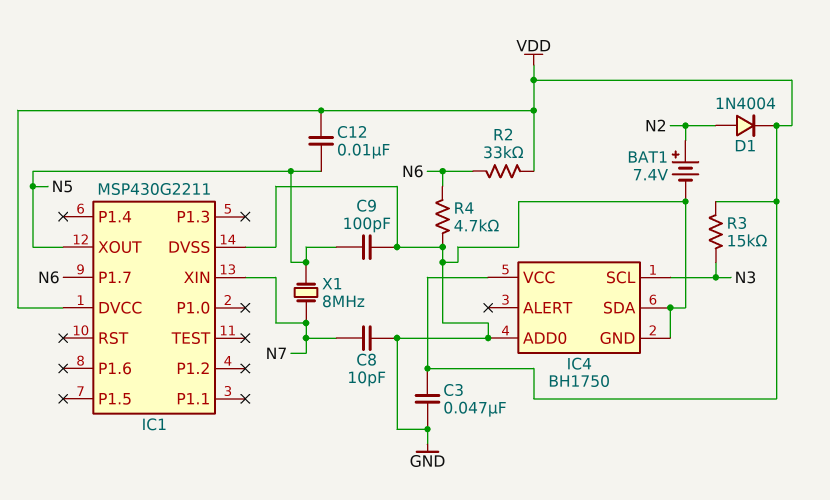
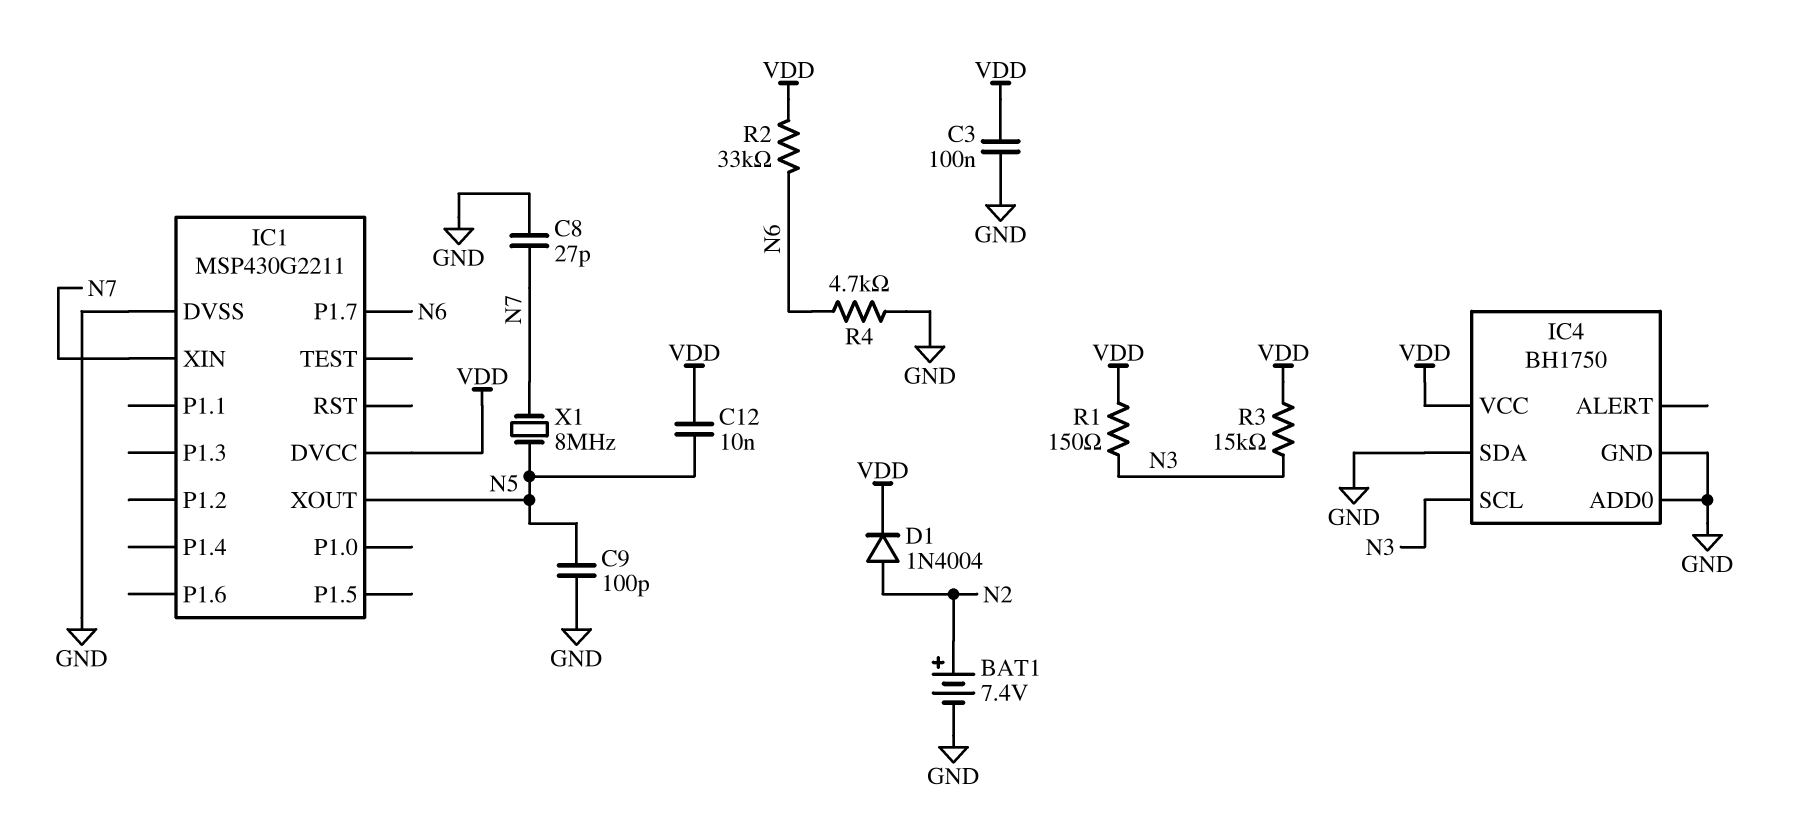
C3: 47nF (GND, VDD) -> 100nF (GND, VDD)
C8: 10pF (GND, N7) -> 27pF (GND, N7)
R1: none -> 150 (N3, VDD)

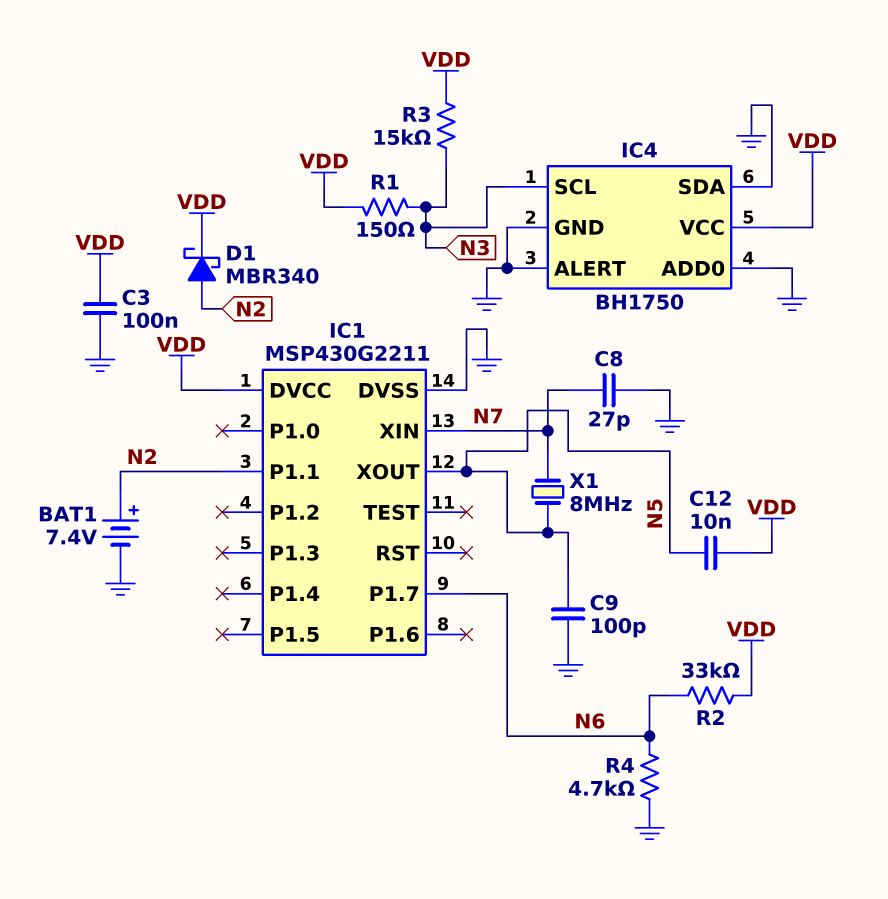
D1: diode 1N4004 (A N2, K VDD) -> schottky MBR340 (A N2, K VDD)
IC1 pin P1.1: none -> N2
IC4 pin ALERT: none -> GND

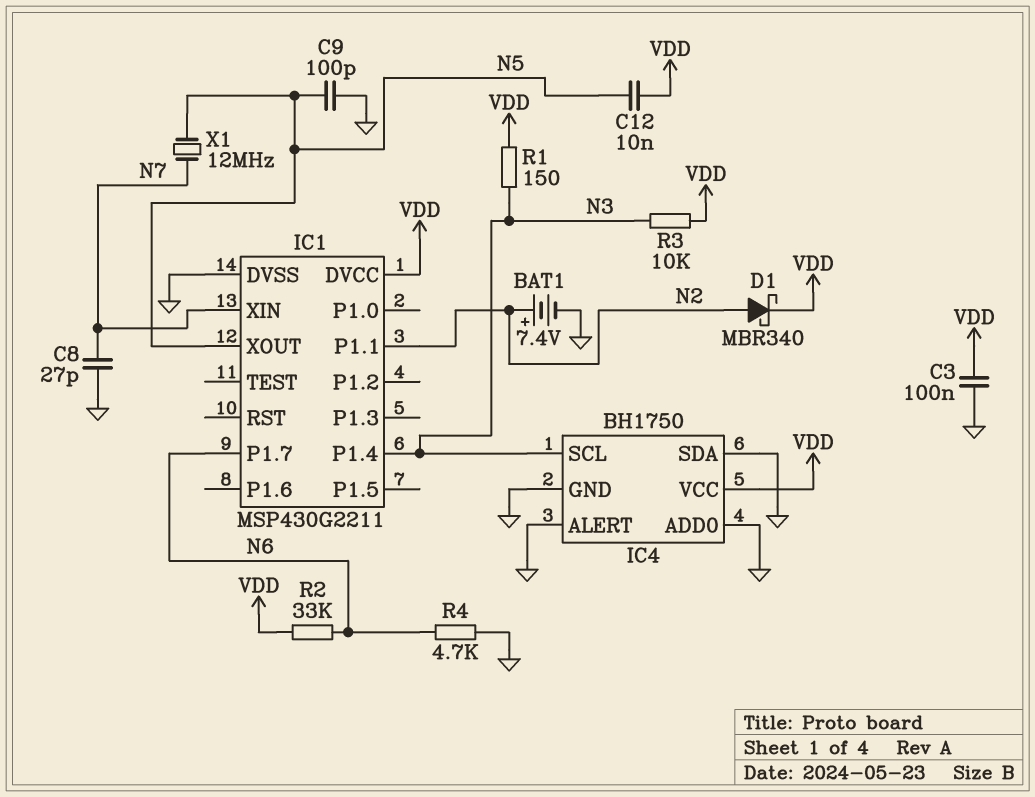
IC1 pin P1.4: none -> N3
R3: 15k (N3, VDD) -> 10k (N3, VDD)
X1: 8MHz (N5, N7) -> 12MHz (N5, N7)

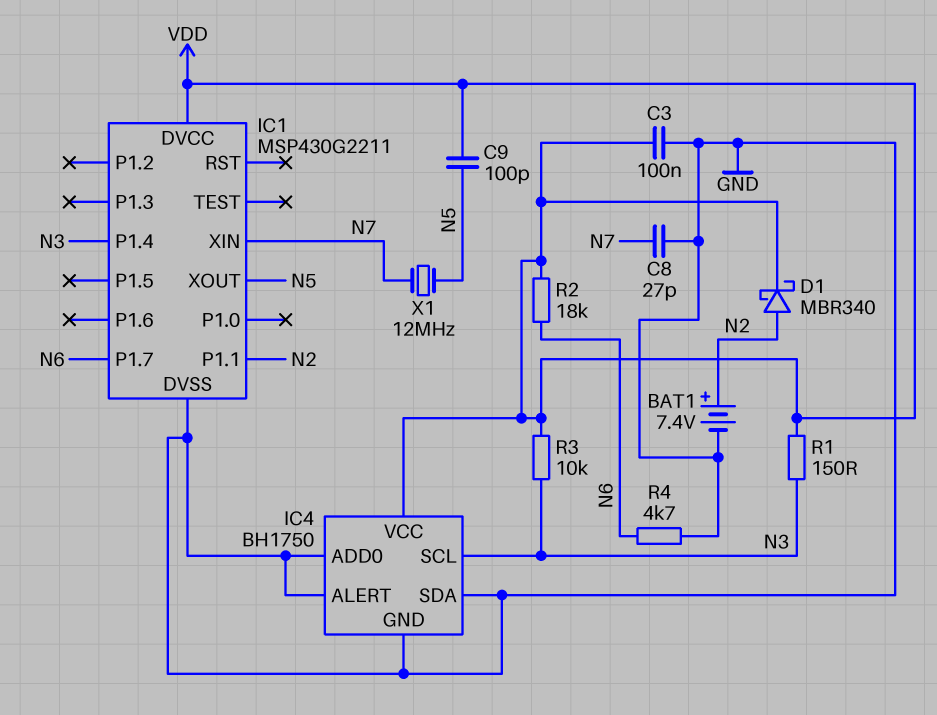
C9: 100pF (GND, N5) -> 100pF (N5, VDD)
C12: 10nF (N5, VDD) -> none
R2: 33k (N6, VDD) -> 18k (N6, VDD)

